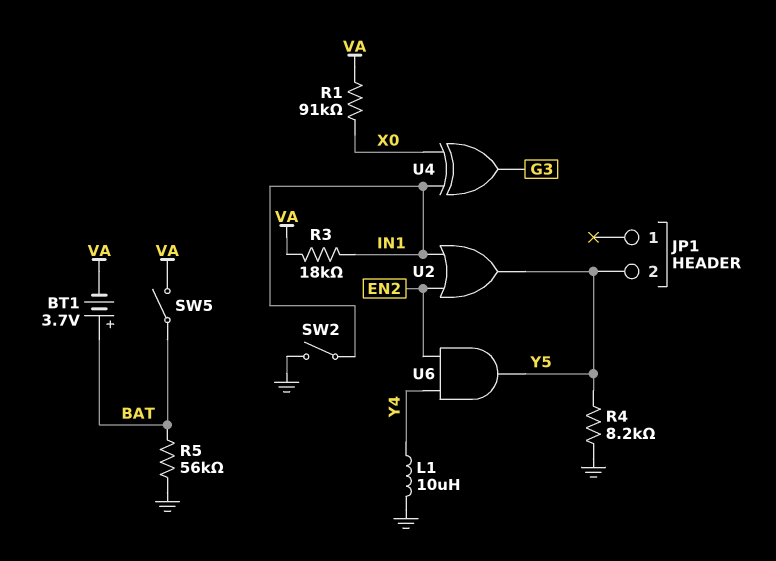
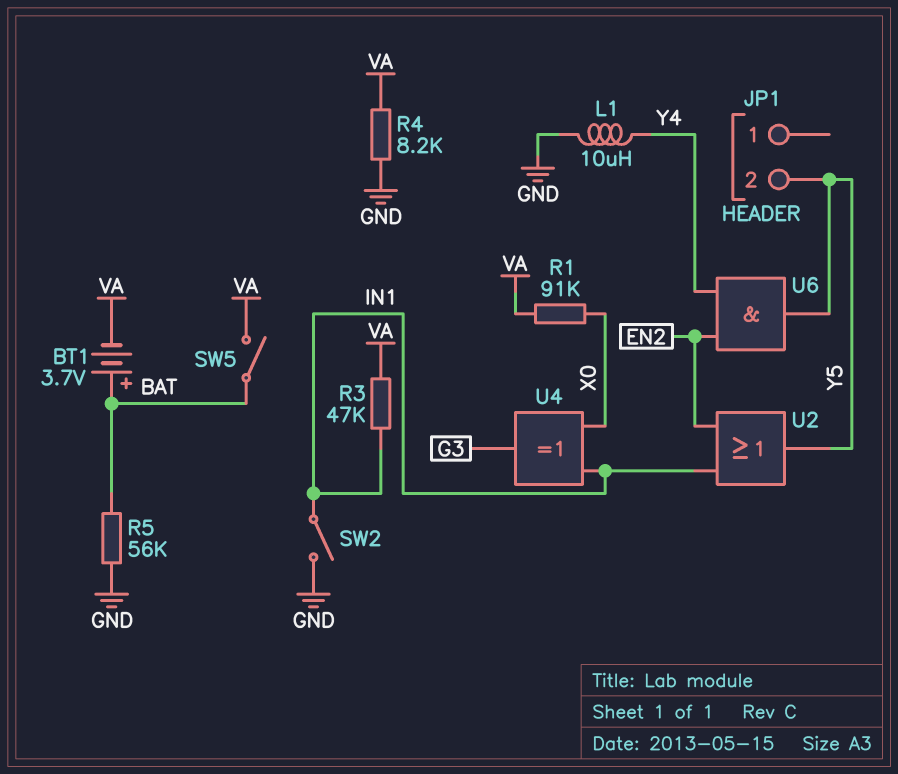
R3: 18k (IN1, VA) -> 47k (IN1, VA)
R4: 8.2k (GND, Y5) -> 8.2k (GND, VA)

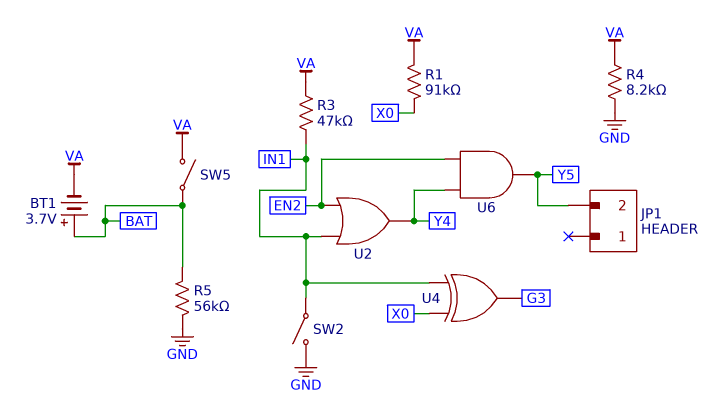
L1: 10uH (GND, Y4) -> none
U2: OR (in EN2, in IN1, out Y5) -> OR (in EN2, in IN1, out Y4)

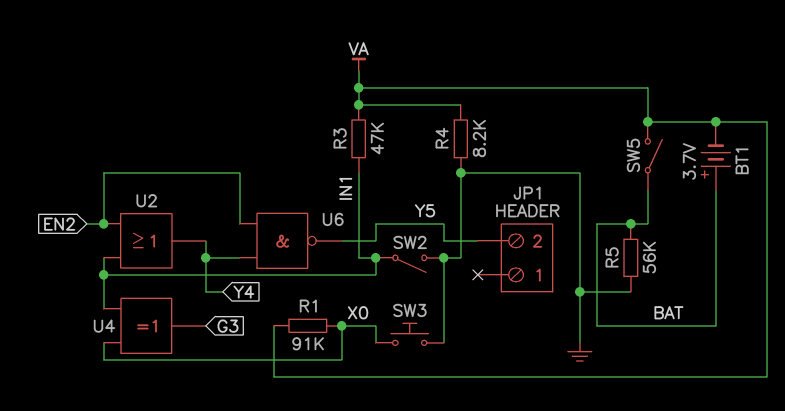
SW3: none -> button (GND, X0)
U6: AND (in EN2, in Y4, out Y5) -> NAND (in EN2, in Y4, out Y5)

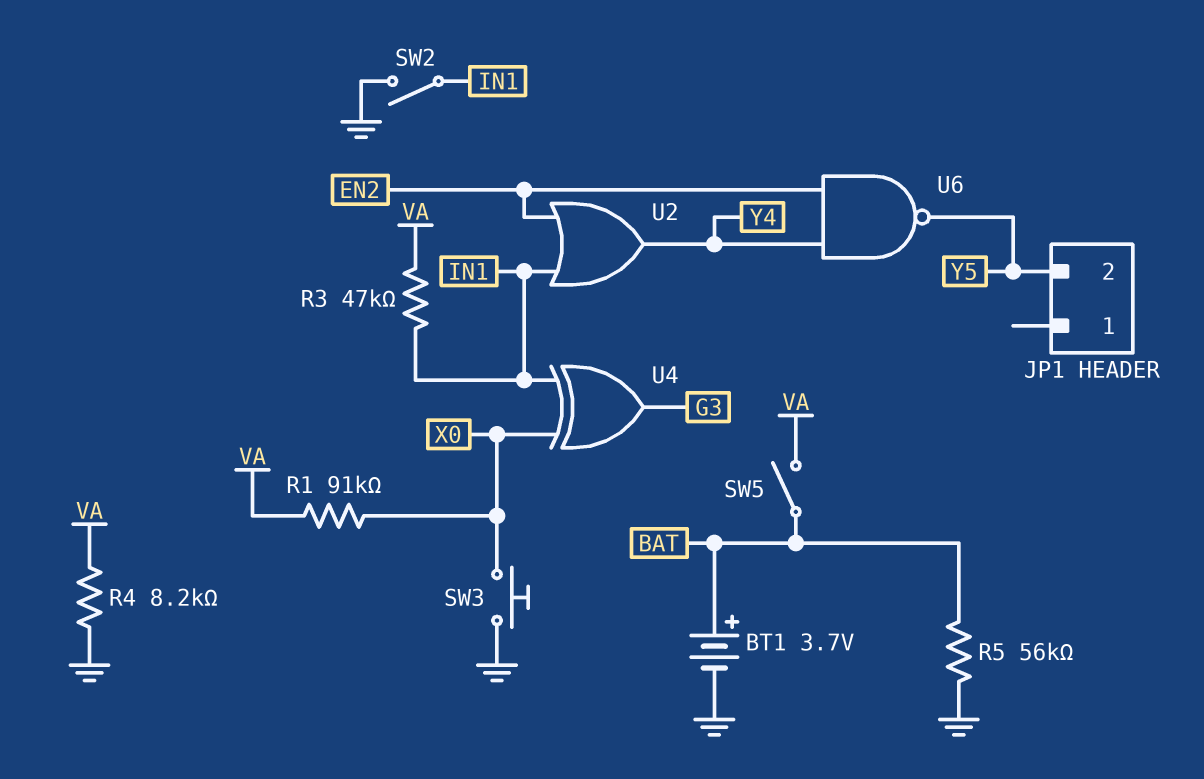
BT1: 3.7V (plus BAT, minus VA) -> 3.7V (plus BAT, minus GND)

